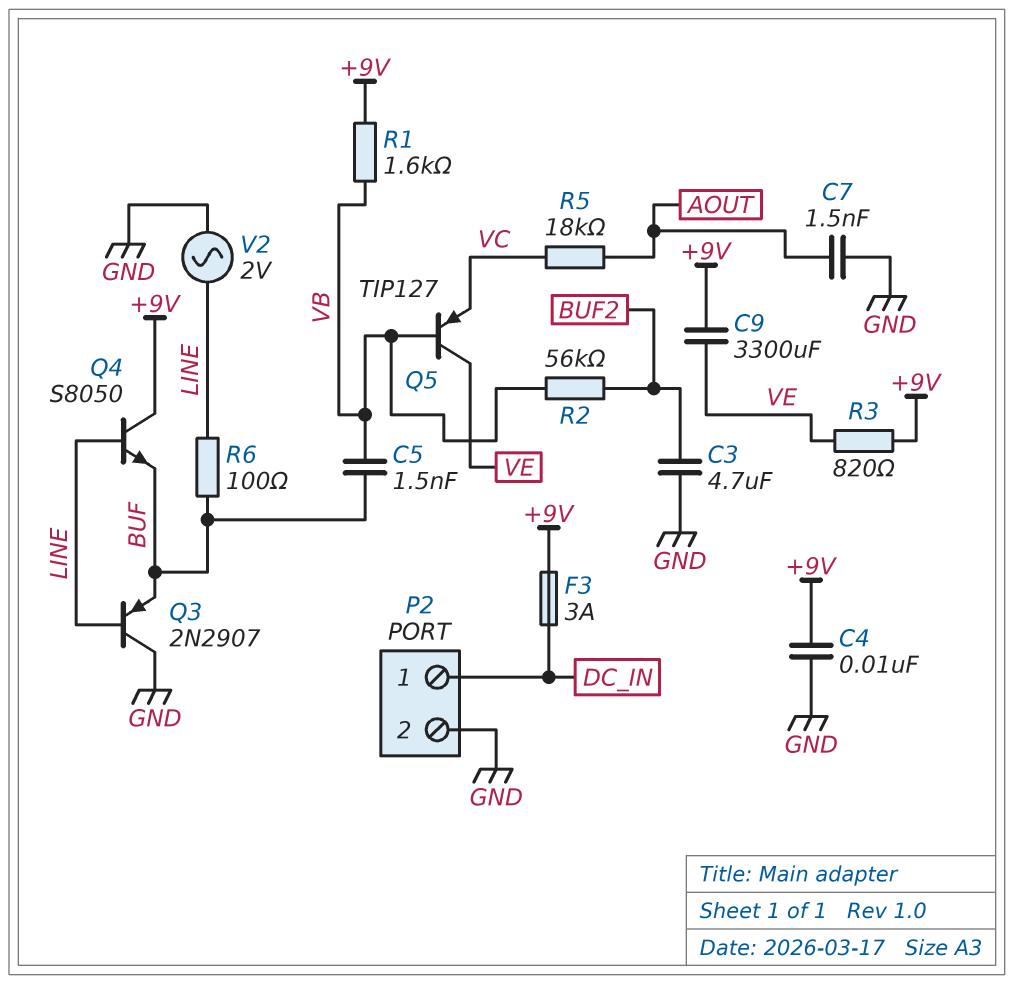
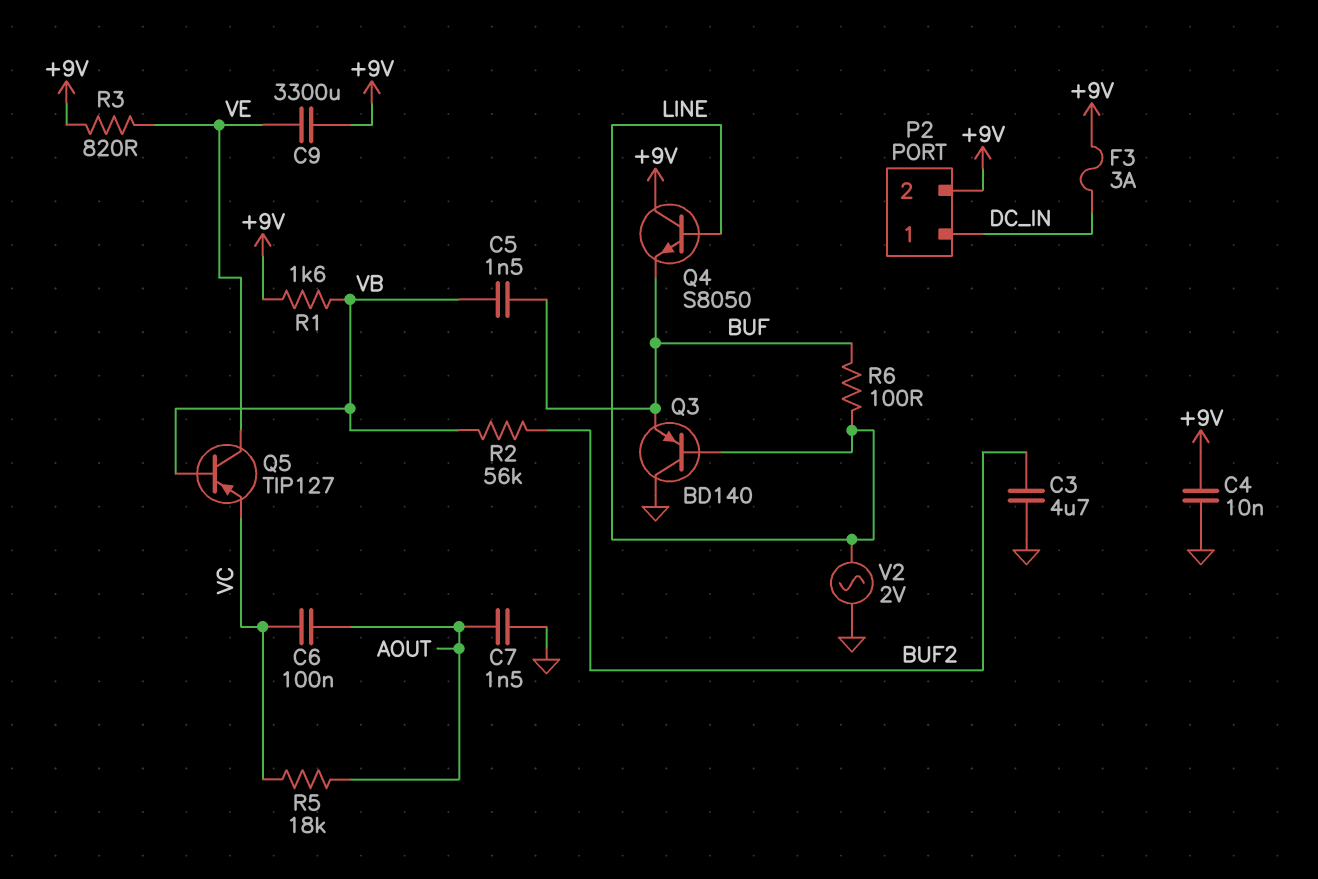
C6: none -> 100nF (AOUT, VC)
P2 pin 2: GND -> +9V
Q3: PNP 2N2907 (B LINE, C GND, E BUF) -> PNP BD140 (B LINE, C GND, E BUF)

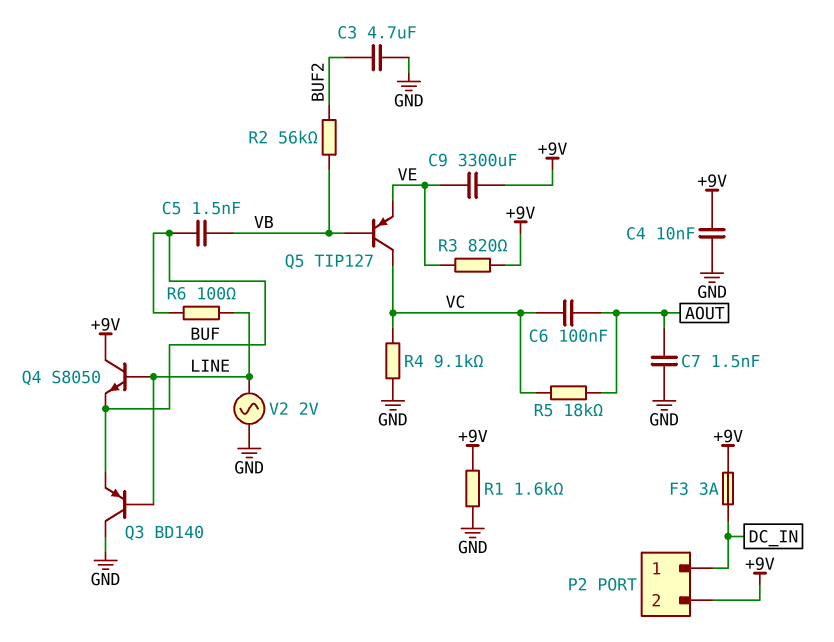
Q5: PNP TIP127 (B VB, C VE, E VC) -> PNP TIP127 (B VB, C VC, E VE)
R1: 1.6k (+9V, VB) -> 1.6k (+9V, GND)
R4: none -> 9.1k (GND, VC)

